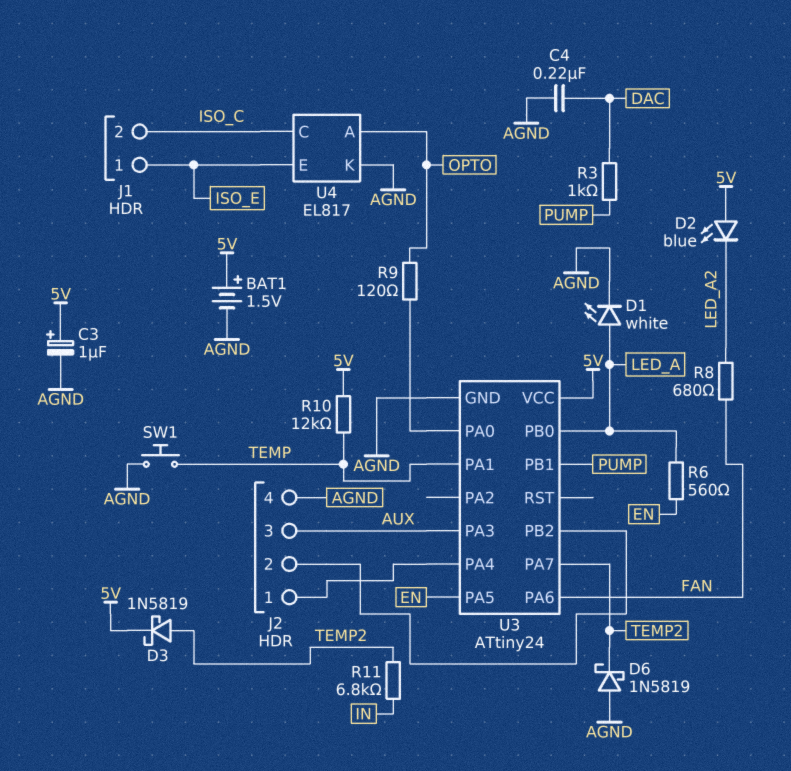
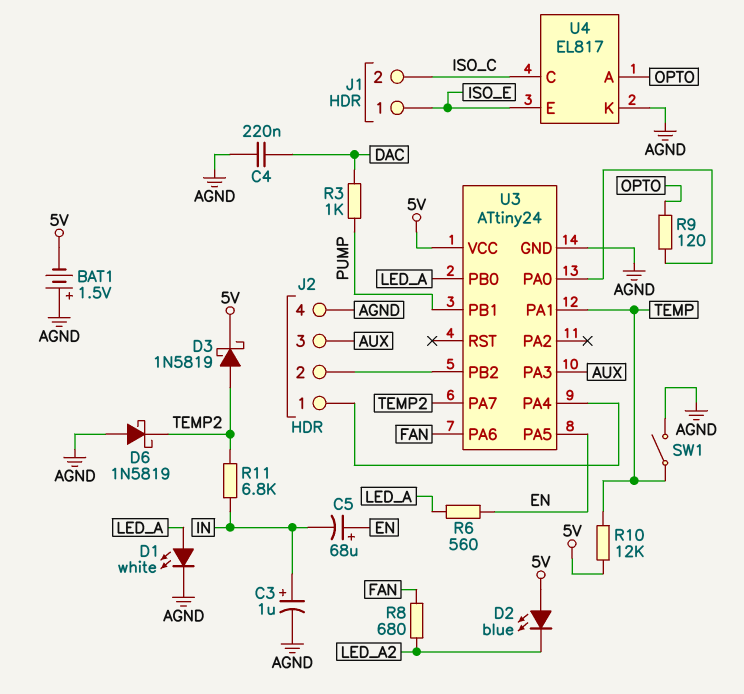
BAT1: 1.5V (plus 5V, minus AGND) -> 1.5V (plus AGND, minus 5V)
C3: 1uF (plus 5V, minus AGND) -> 1uF (plus IN, minus AGND)
C5: none -> 68uF (plus EN, minus IN)
SW1: button (AGND, TEMP) -> switch (AGND, TEMP)

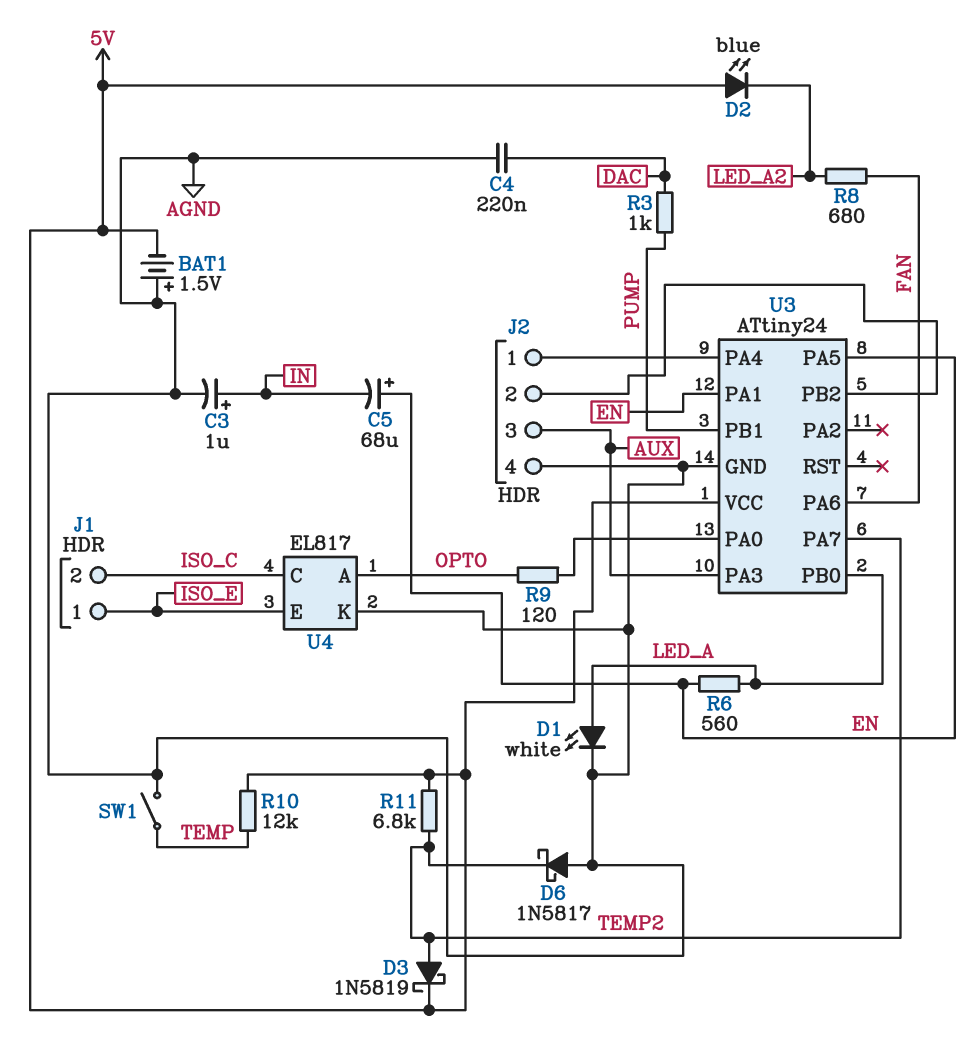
D6: schottky 1N5819 (A AGND, K TEMP2) -> schottky 1N5817 (A AGND, K TEMP2)
R11: 6.8k (IN, TEMP2) -> 6.8k (5V, TEMP2)
U3 pin PA1: TEMP -> EN

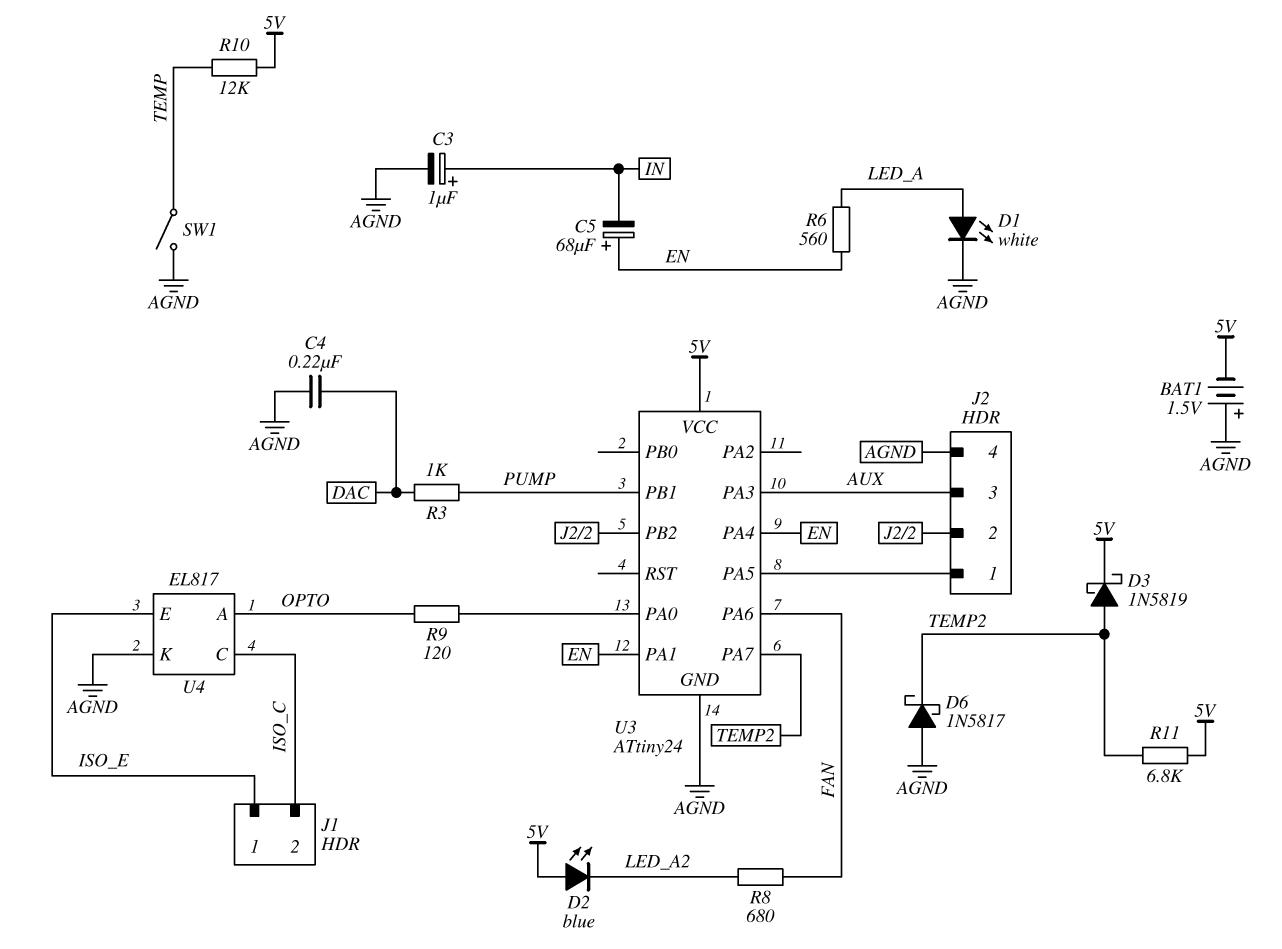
U3 pin PA4: J2/1 -> EN
U3 pin PA5: EN -> J2/1
U3 pin PB0: LED_A -> none

